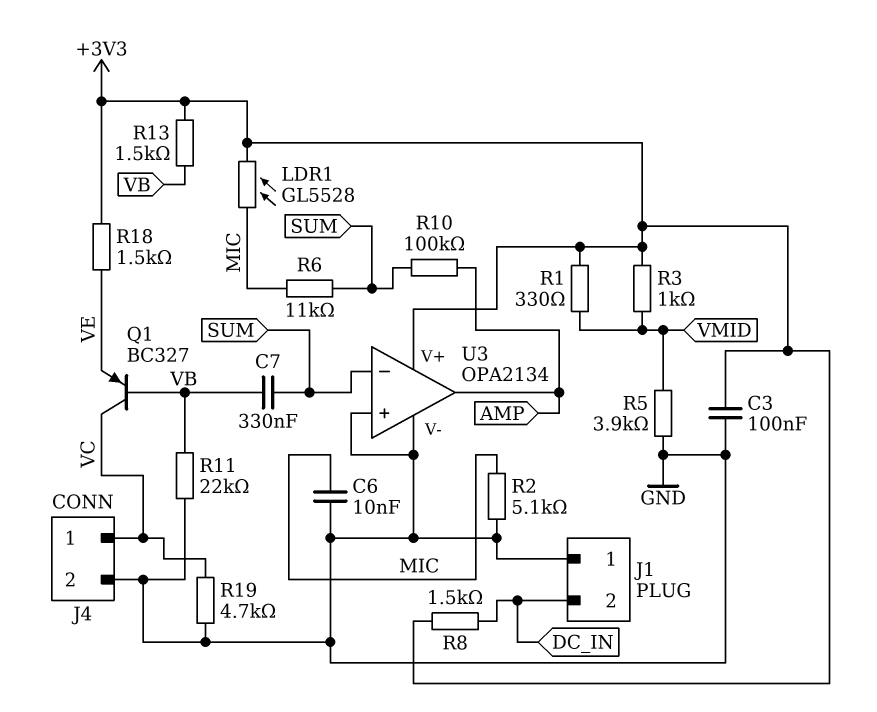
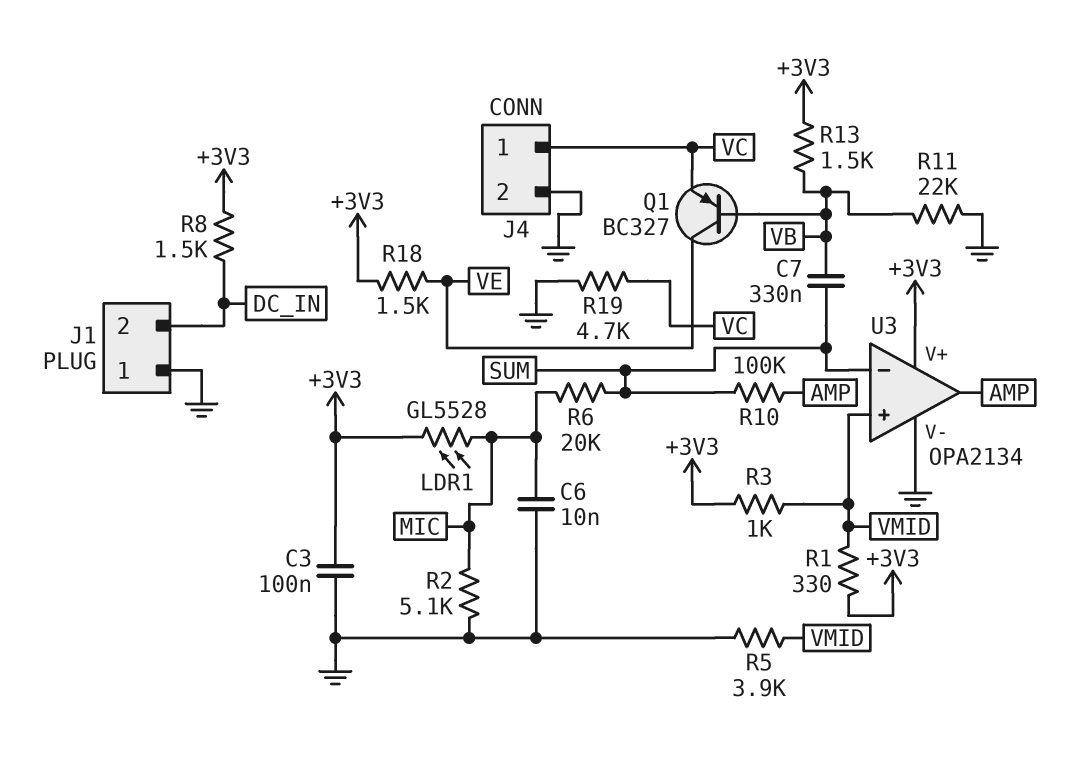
Q1: PNP BC327 (B VB, C VC, E VE) -> PNP BC327 (B VB, C VE, E VC)
R6: 11k (MIC, SUM) -> 20k (MIC, SUM)
U3 pin in+: GND -> VMID

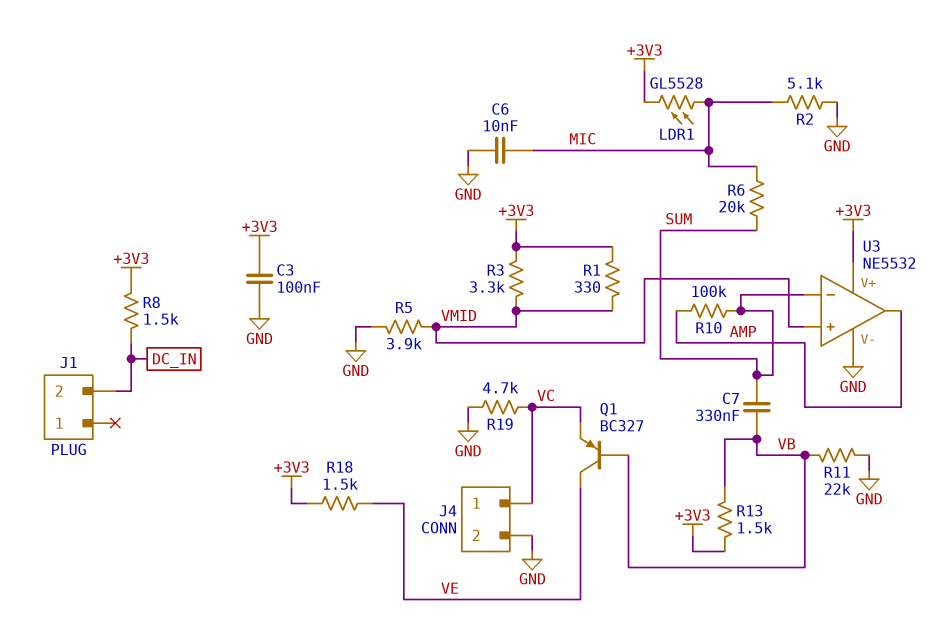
J1 pin 1: GND -> none
R3: 1k (+3V3, VMID) -> 3.3k (+3V3, VMID)
U3: OPA2134 -> NE5532

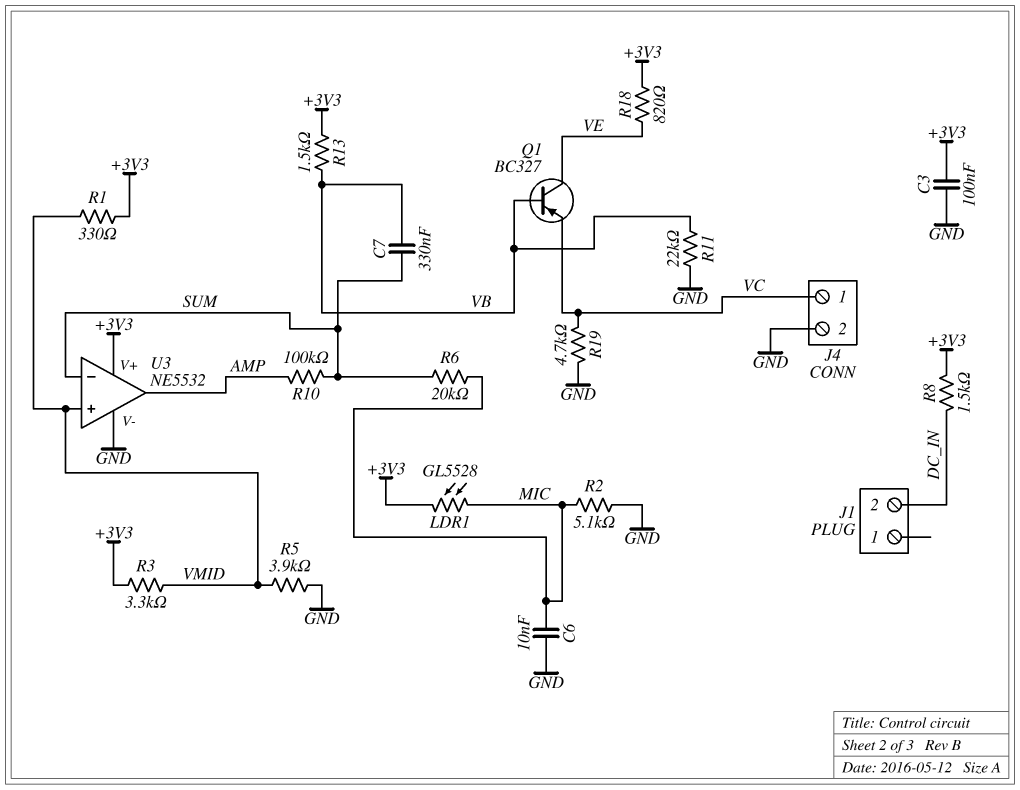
R18: 1.5k (+3V3, VE) -> 820 (+3V3, VE)

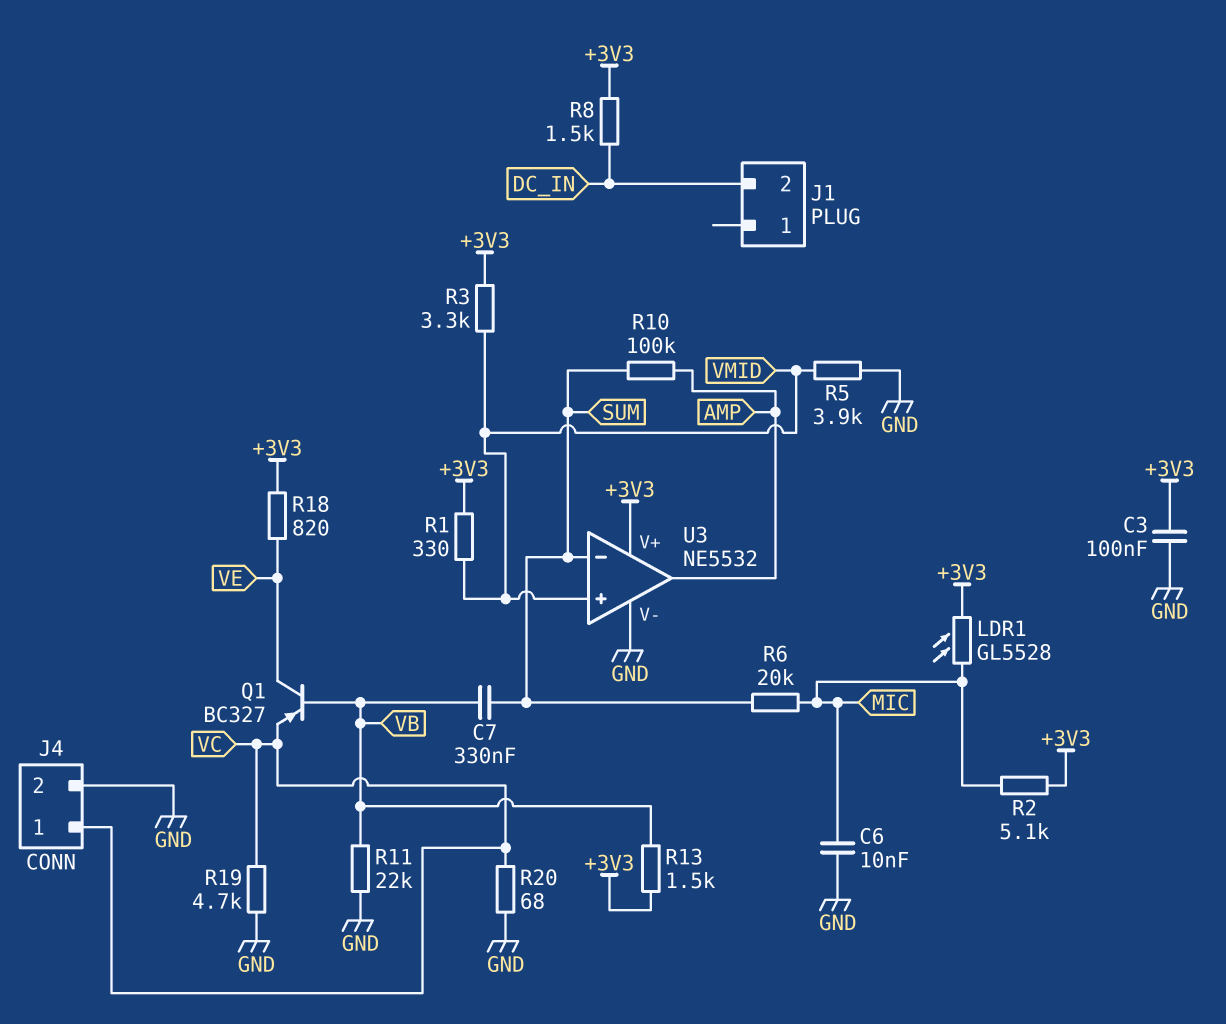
R2: 5.1k (GND, MIC) -> 5.1k (+3V3, MIC)
R20: none -> 68 (GND, VC)

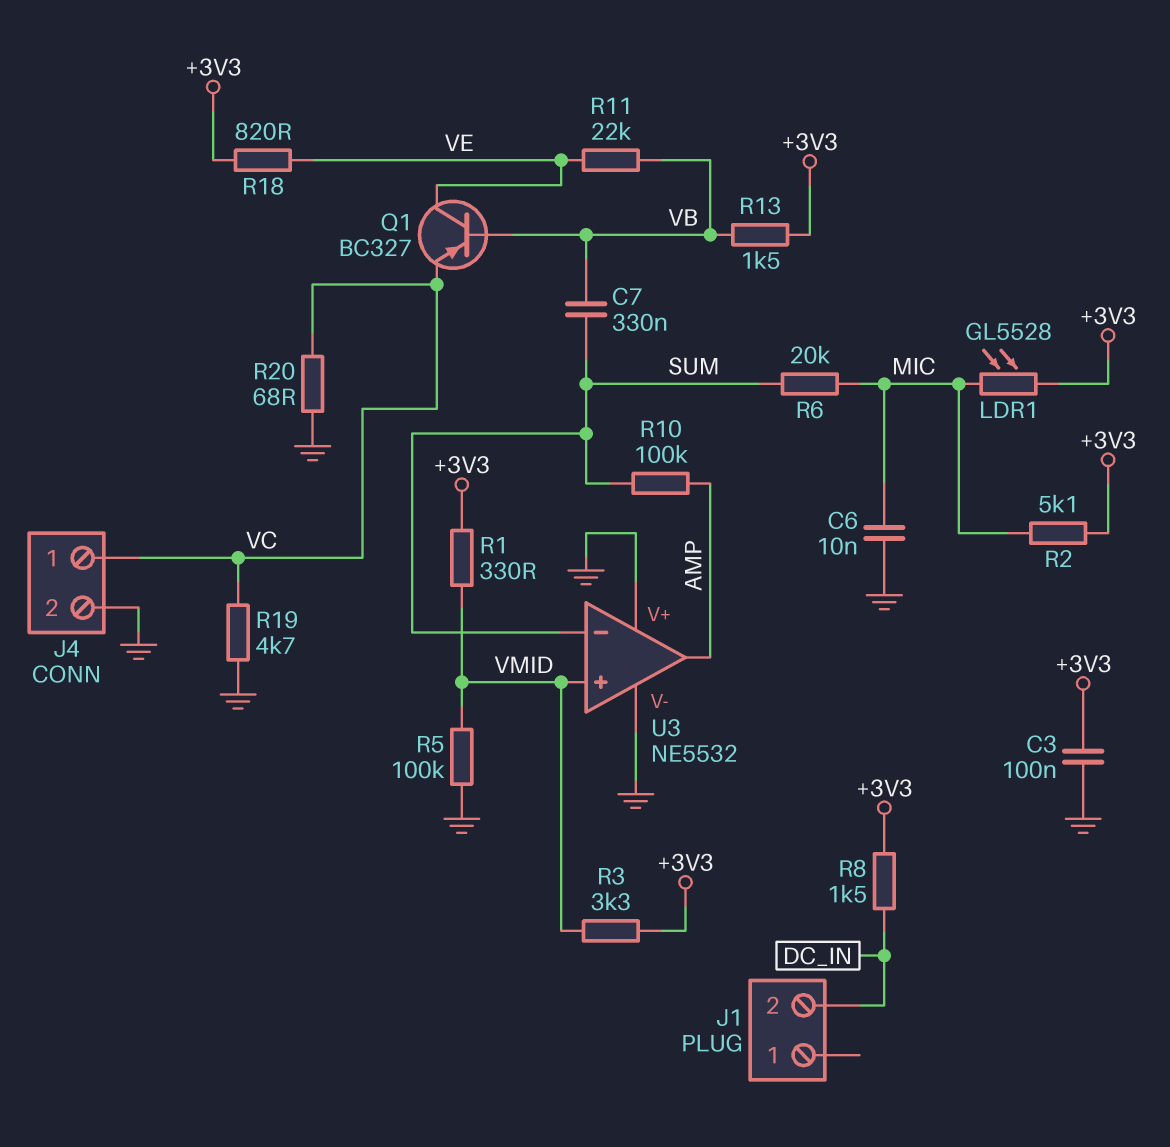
R5: 3.9k (GND, VMID) -> 100k (GND, VMID)
R11: 22k (GND, VB) -> 22k (VB, VE)
U3 pin V+: +3V3 -> GND

